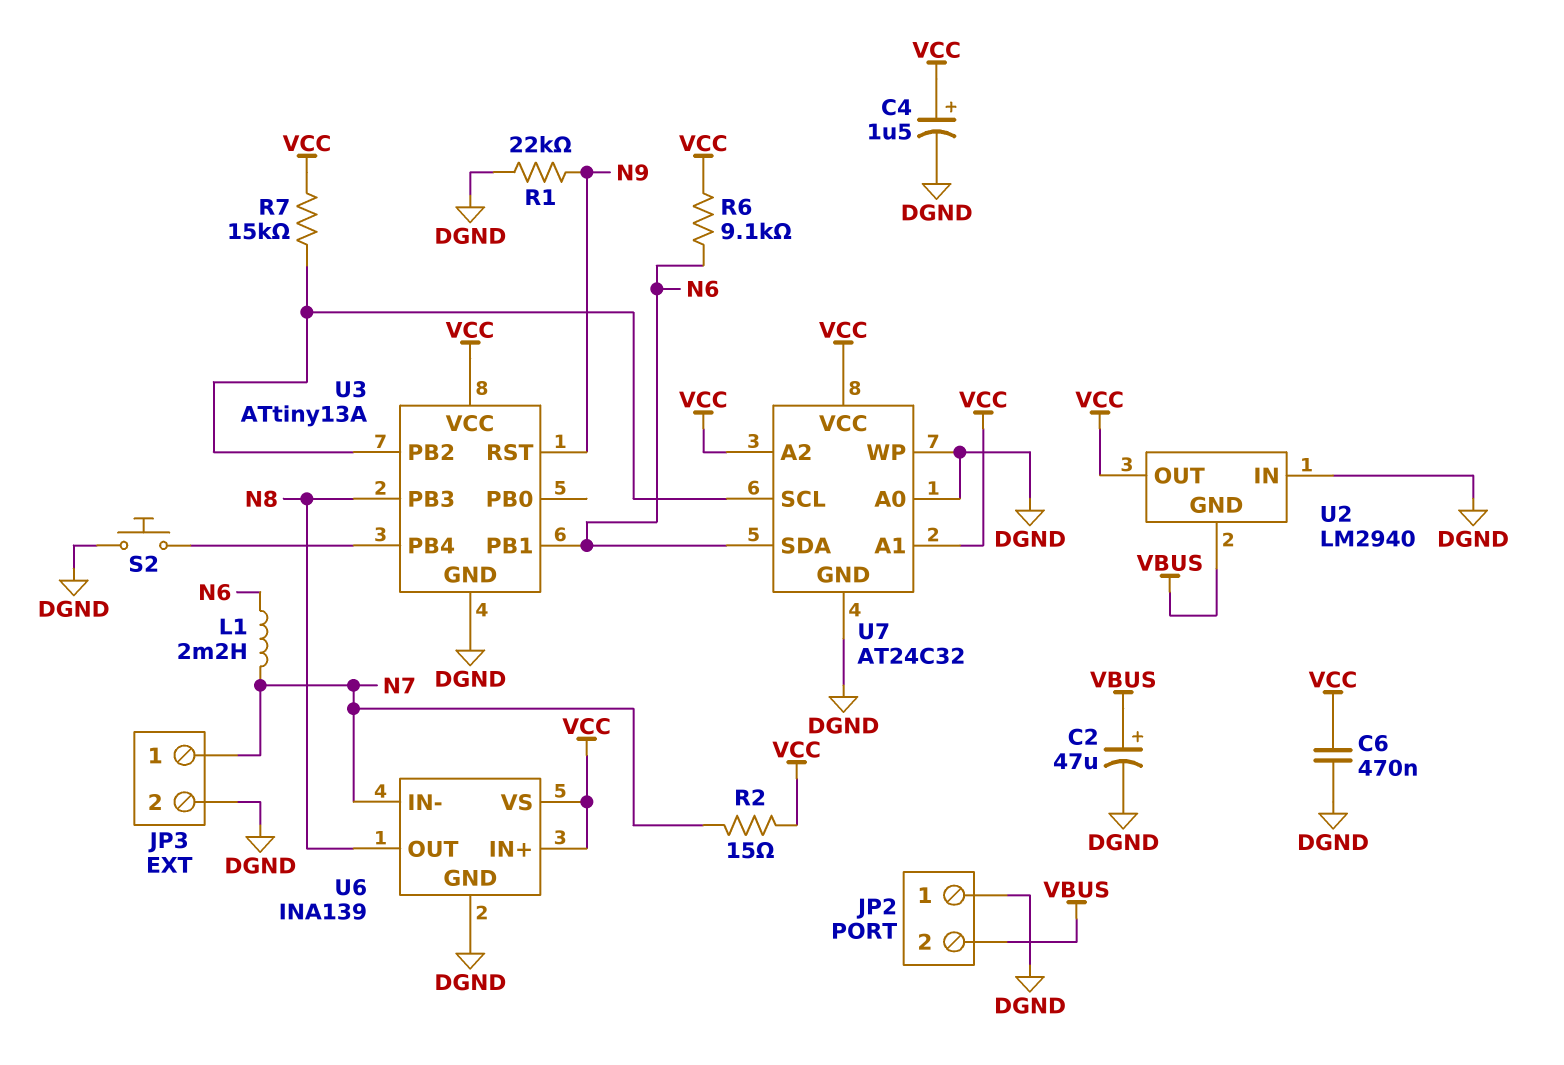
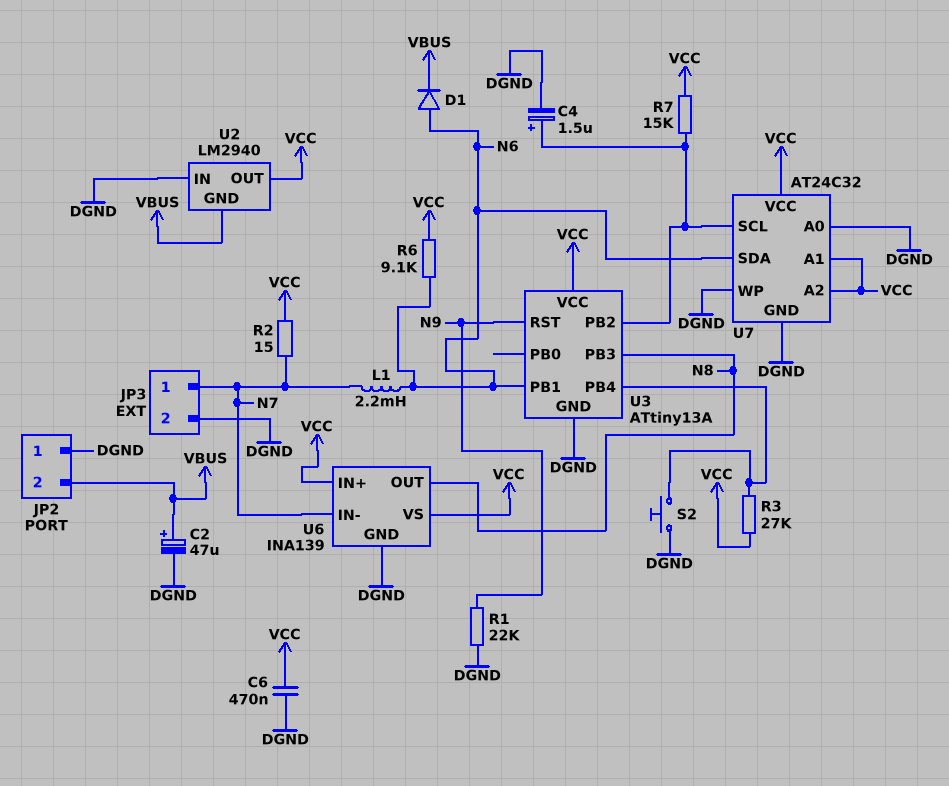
C4: 1.5uF (plus VCC, minus DGND) -> 1.5uF (plus U3/PB2, minus DGND)
D1: none -> diode (A N6, K VBUS)
R3: none -> 27k (U3/PB4, VCC)

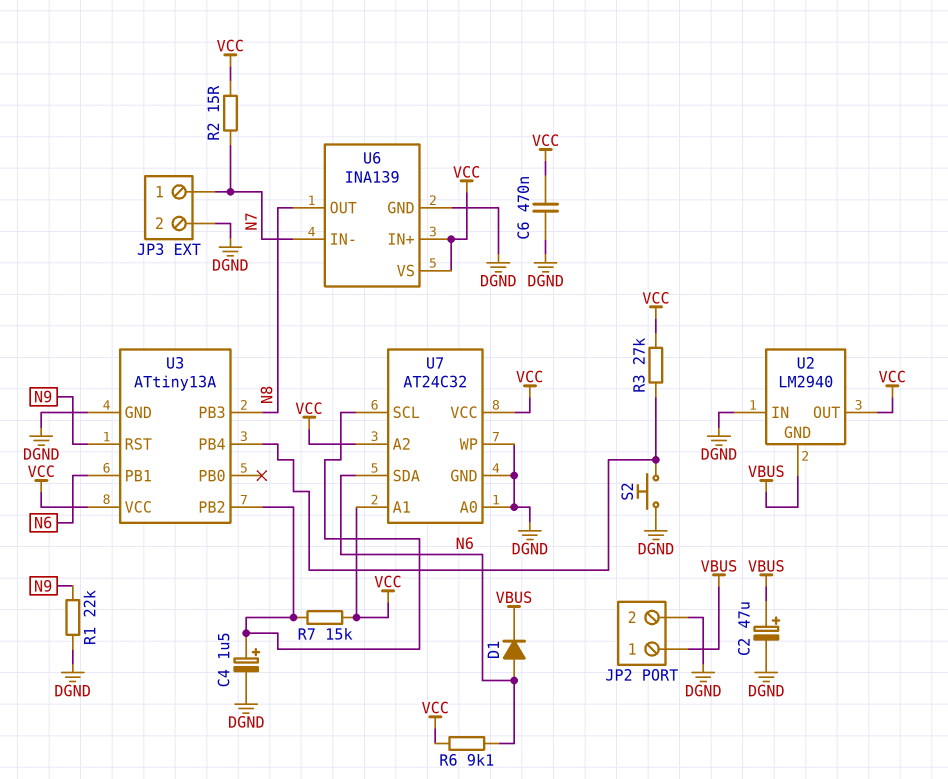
JP2 pin 1: DGND -> VBUS
JP2 pin 2: VBUS -> DGND
L1: 2.2mH (N6, N7) -> none

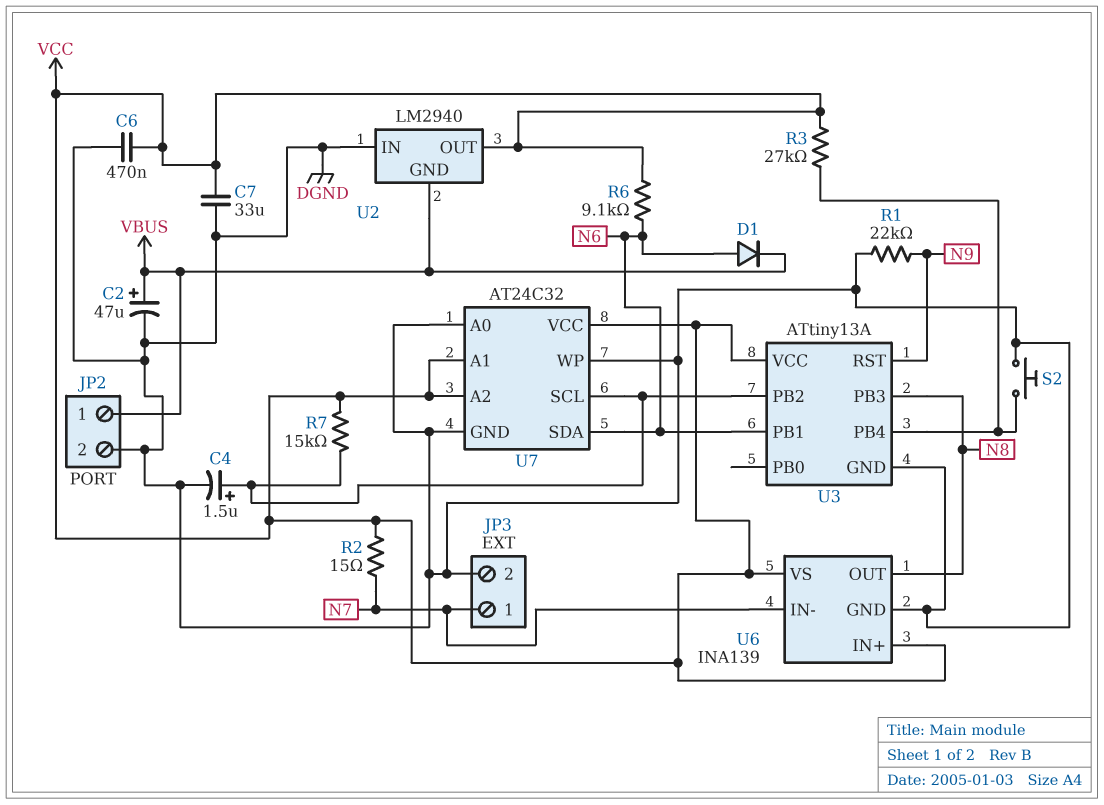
C7: none -> 33uF (DGND, VCC)

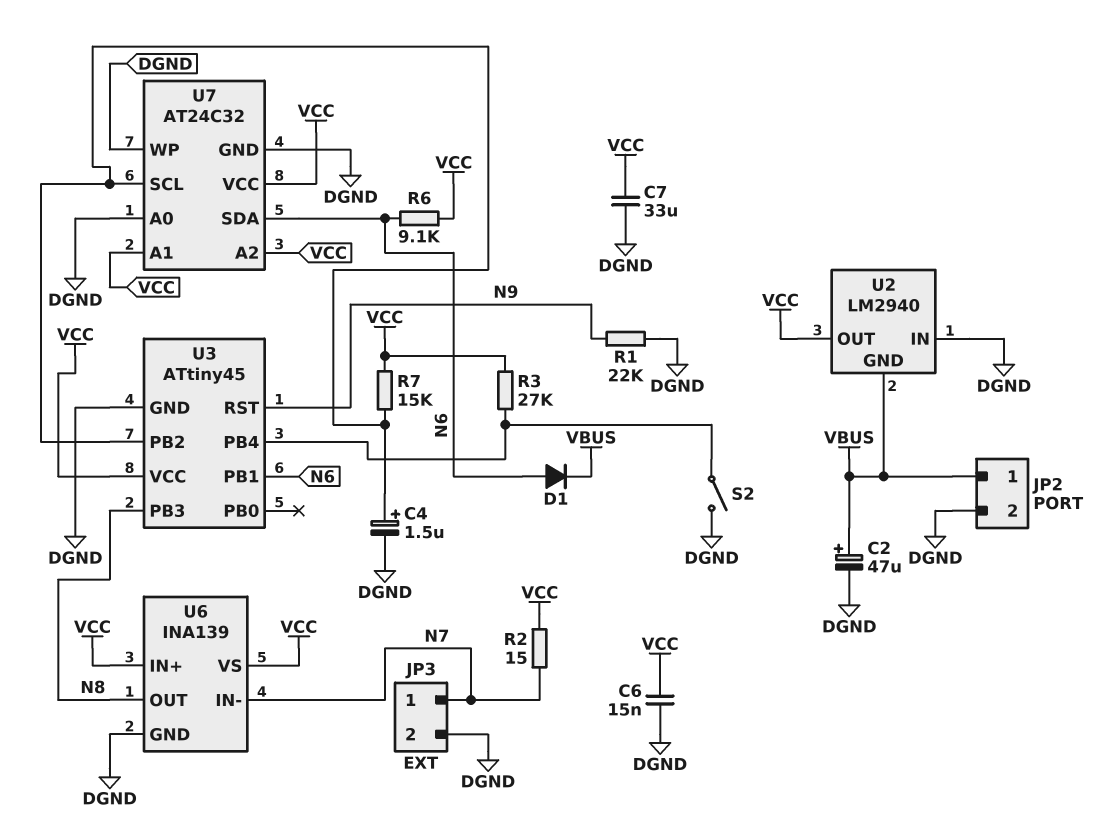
C6: 470nF (DGND, VCC) -> 15nF (DGND, VCC)
S2: button (DGND, U3/PB4) -> switch (DGND, U3/PB4)
U3: ATtiny13A -> ATtiny45

